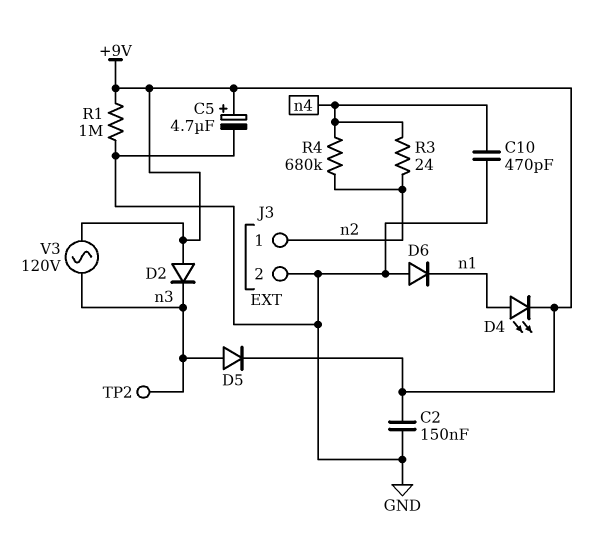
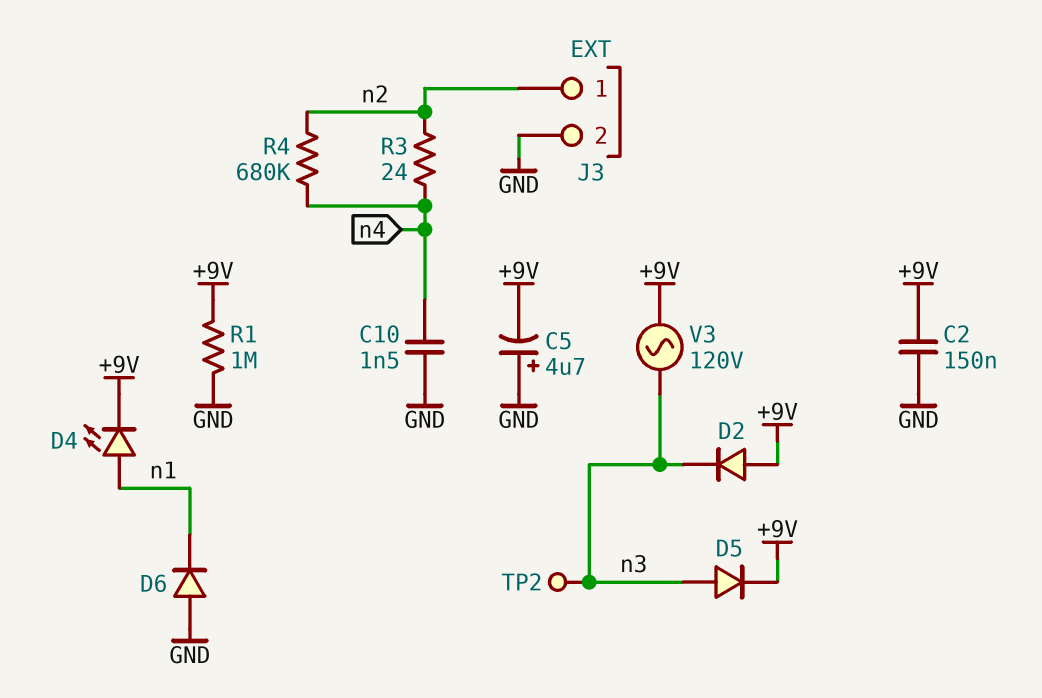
C5: 4.7uF (plus +9V, minus GND) -> 4.7uF (plus GND, minus +9V)
C10: 470pF (GND, n4) -> 1.5nF (GND, n4)

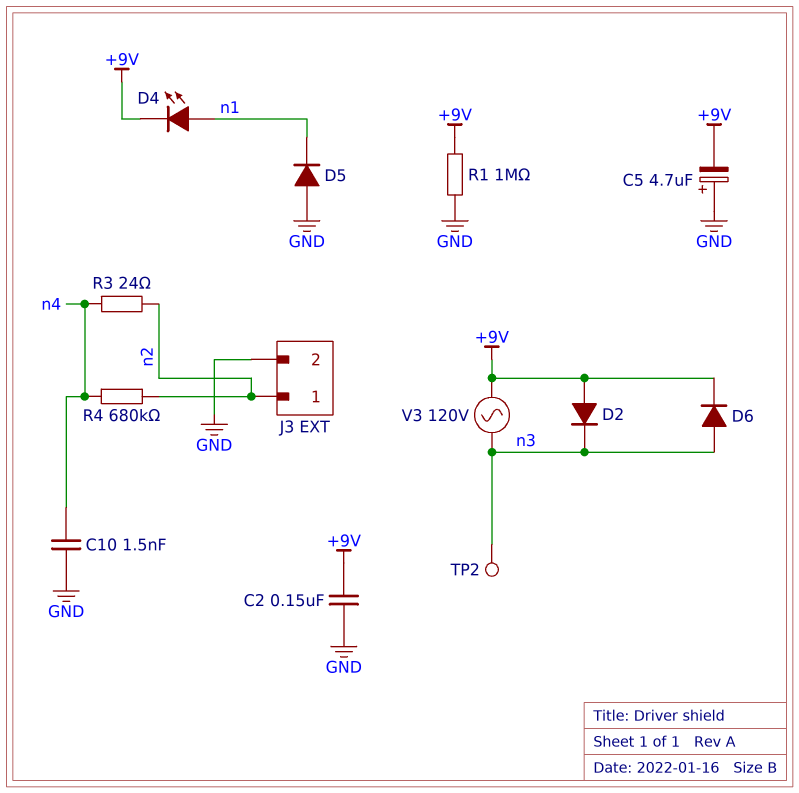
D5: diode (A n3, K +9V) -> diode (A GND, K n1)
D6: diode (A GND, K n1) -> diode (A n3, K +9V)

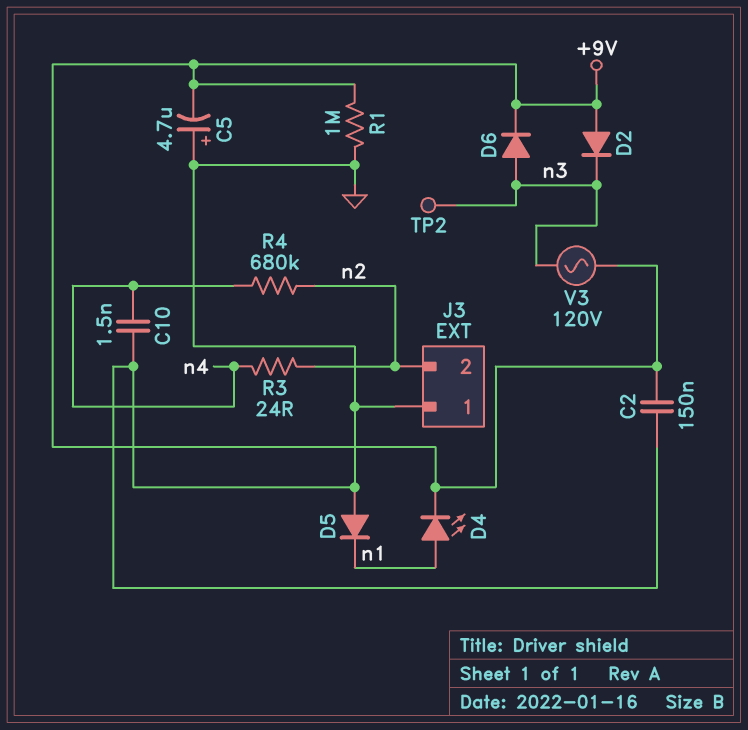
J3 pin 1: n2 -> GND
J3 pin 2: GND -> n2

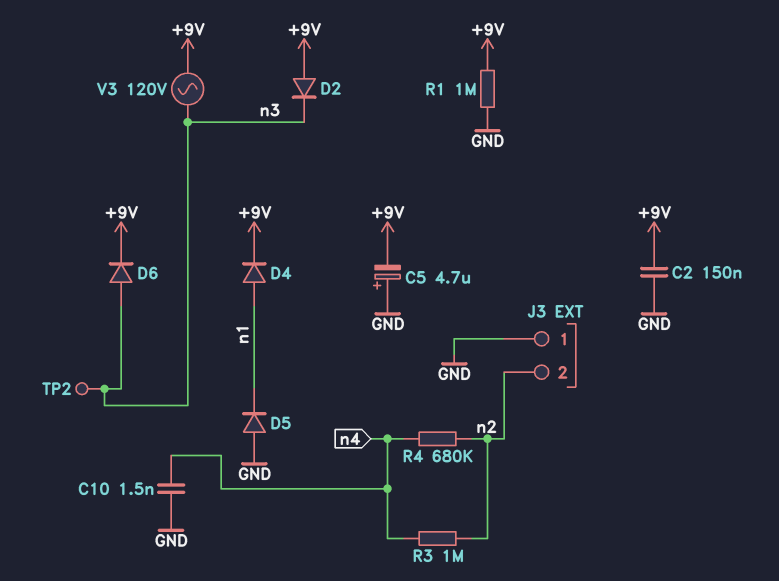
D4: LED (A n1, K +9V) -> diode (A n1, K +9V)
R3: 24 (n2, n4) -> 1M (n2, n4)

